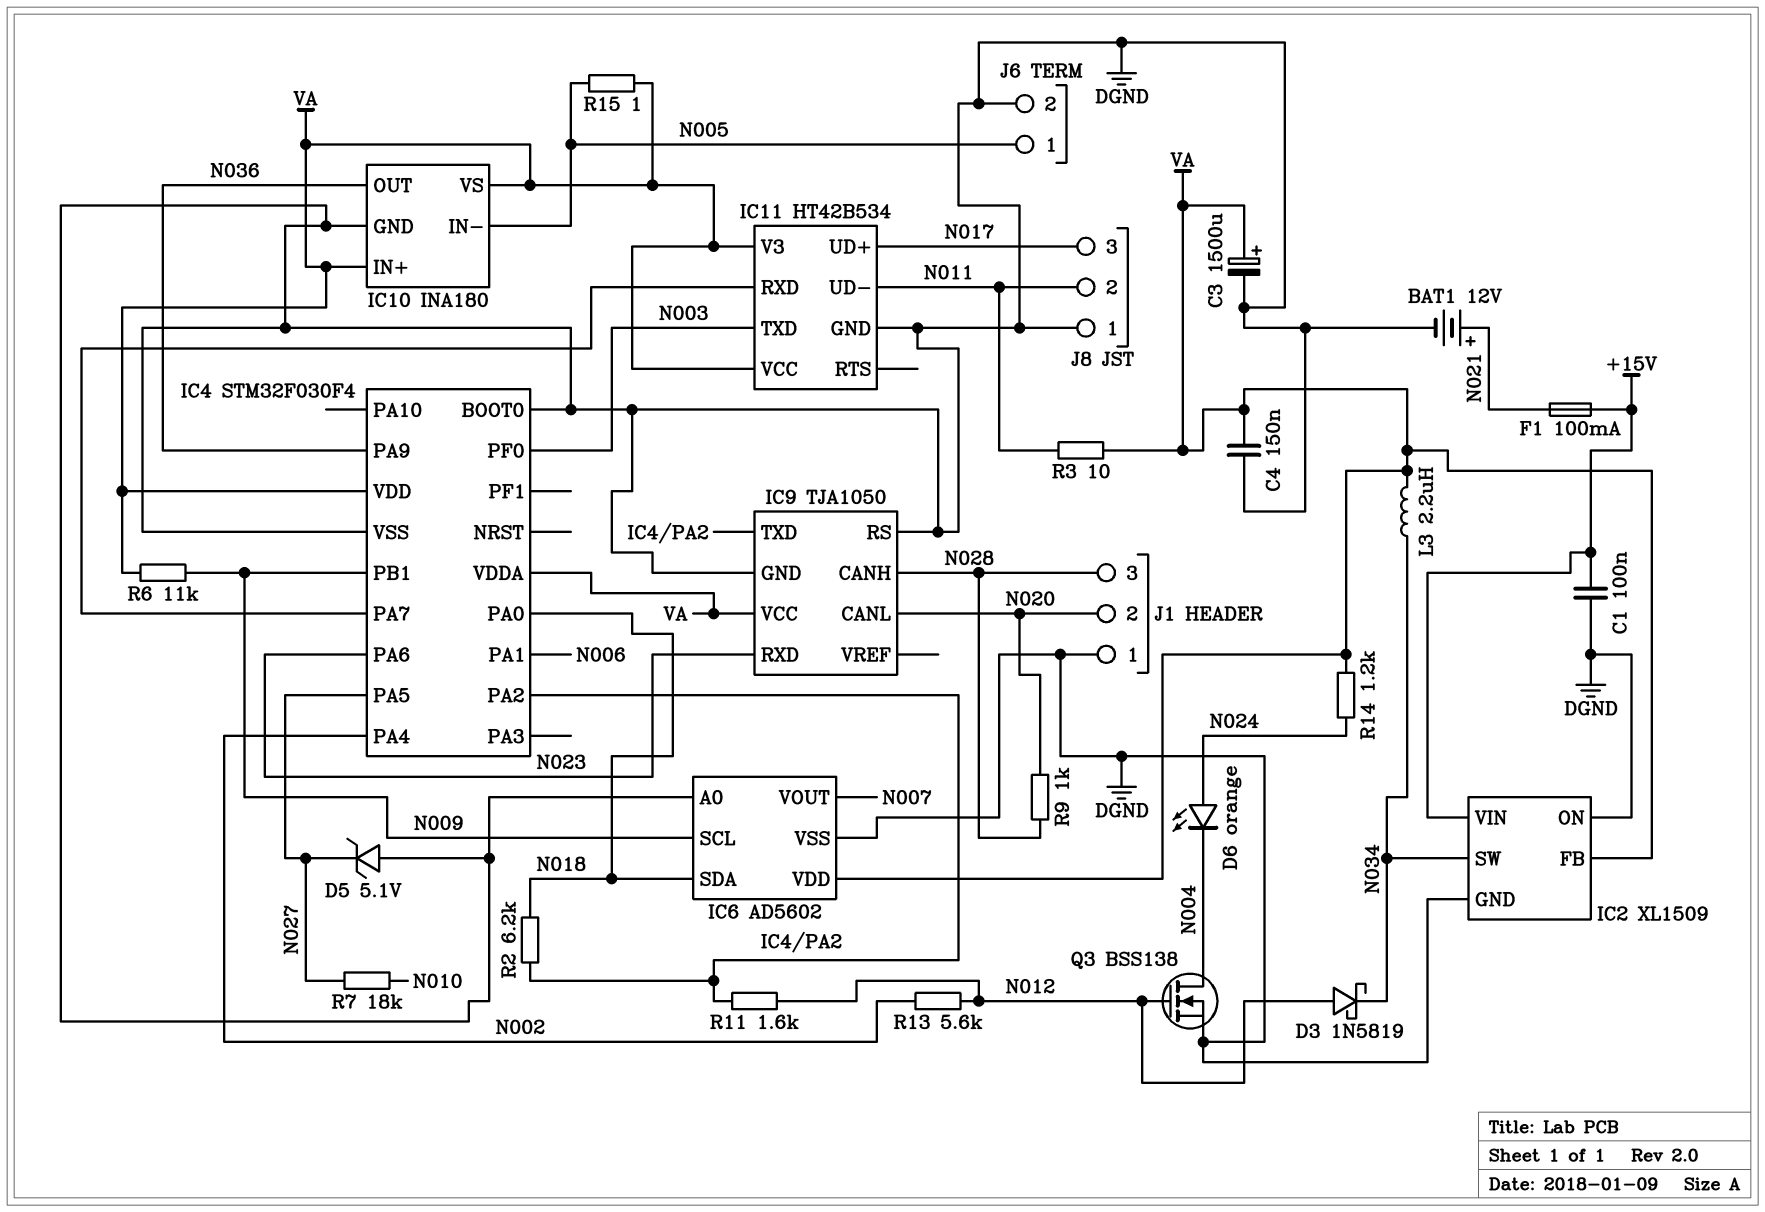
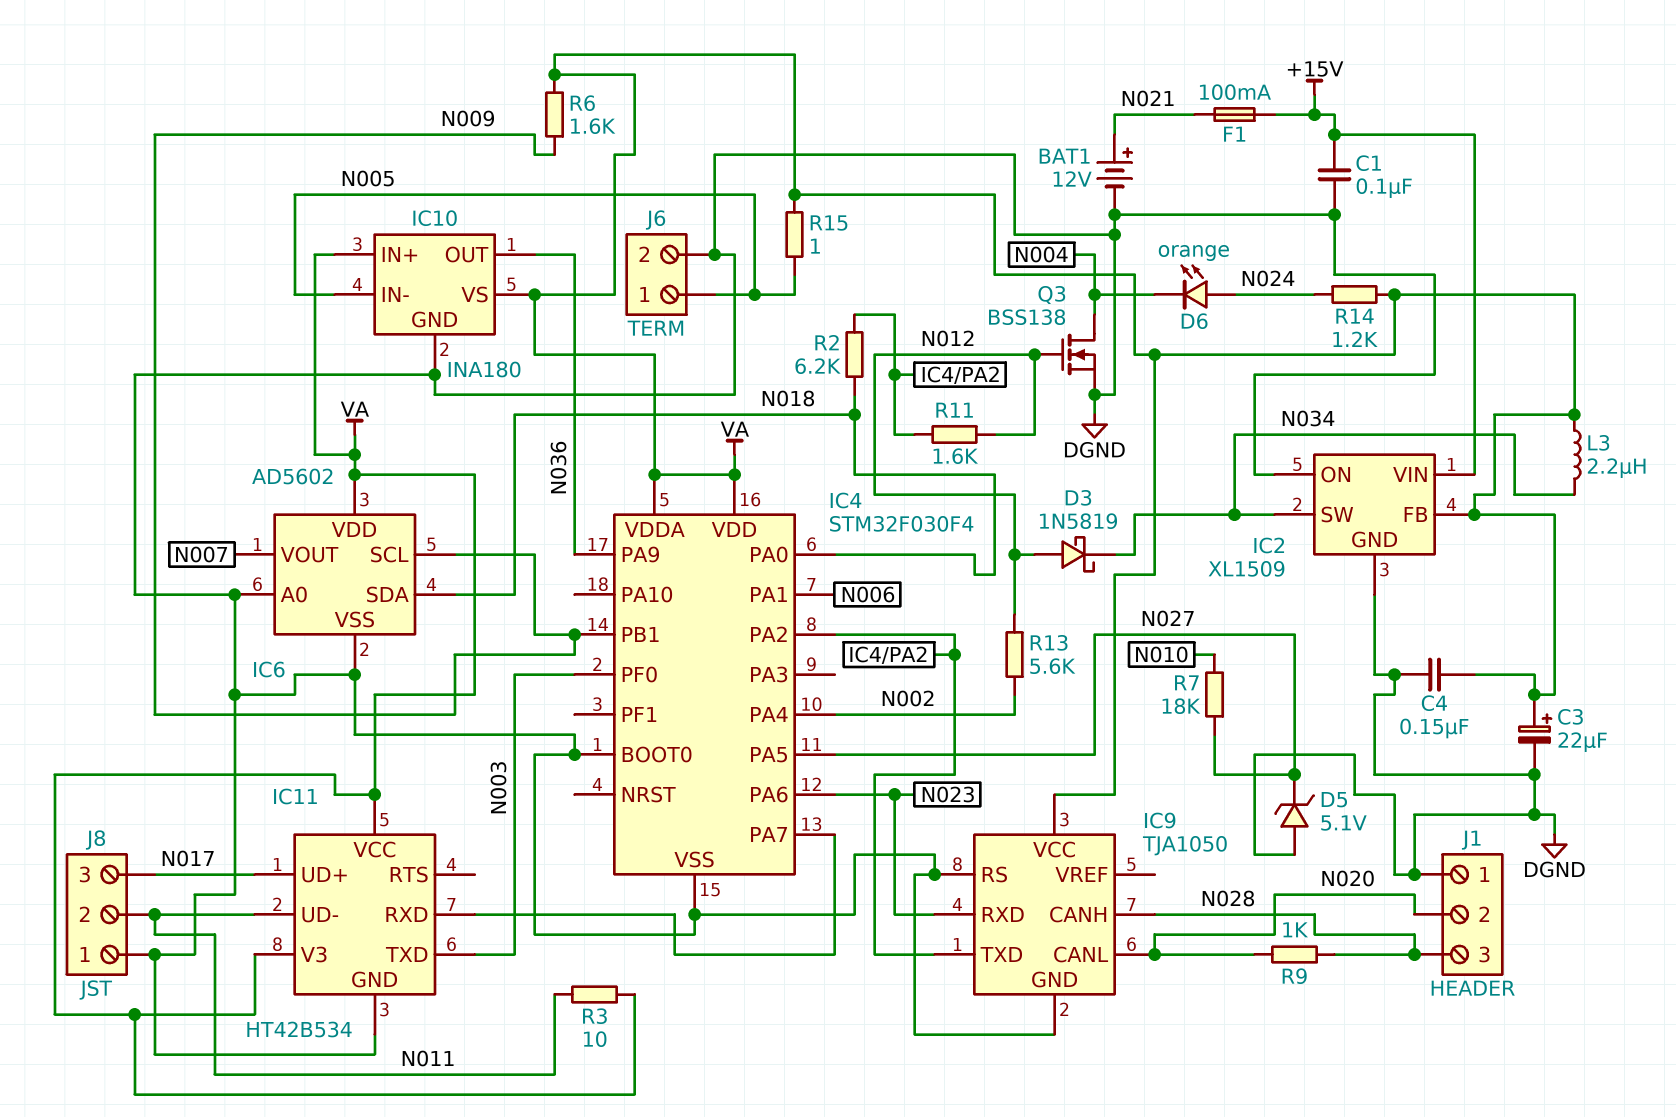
C3: 1500uF (plus VA, minus DGND) -> 22uF (plus VA, minus DGND)
R6: 11k (N009, VA) -> 1.6k (N009, VA)

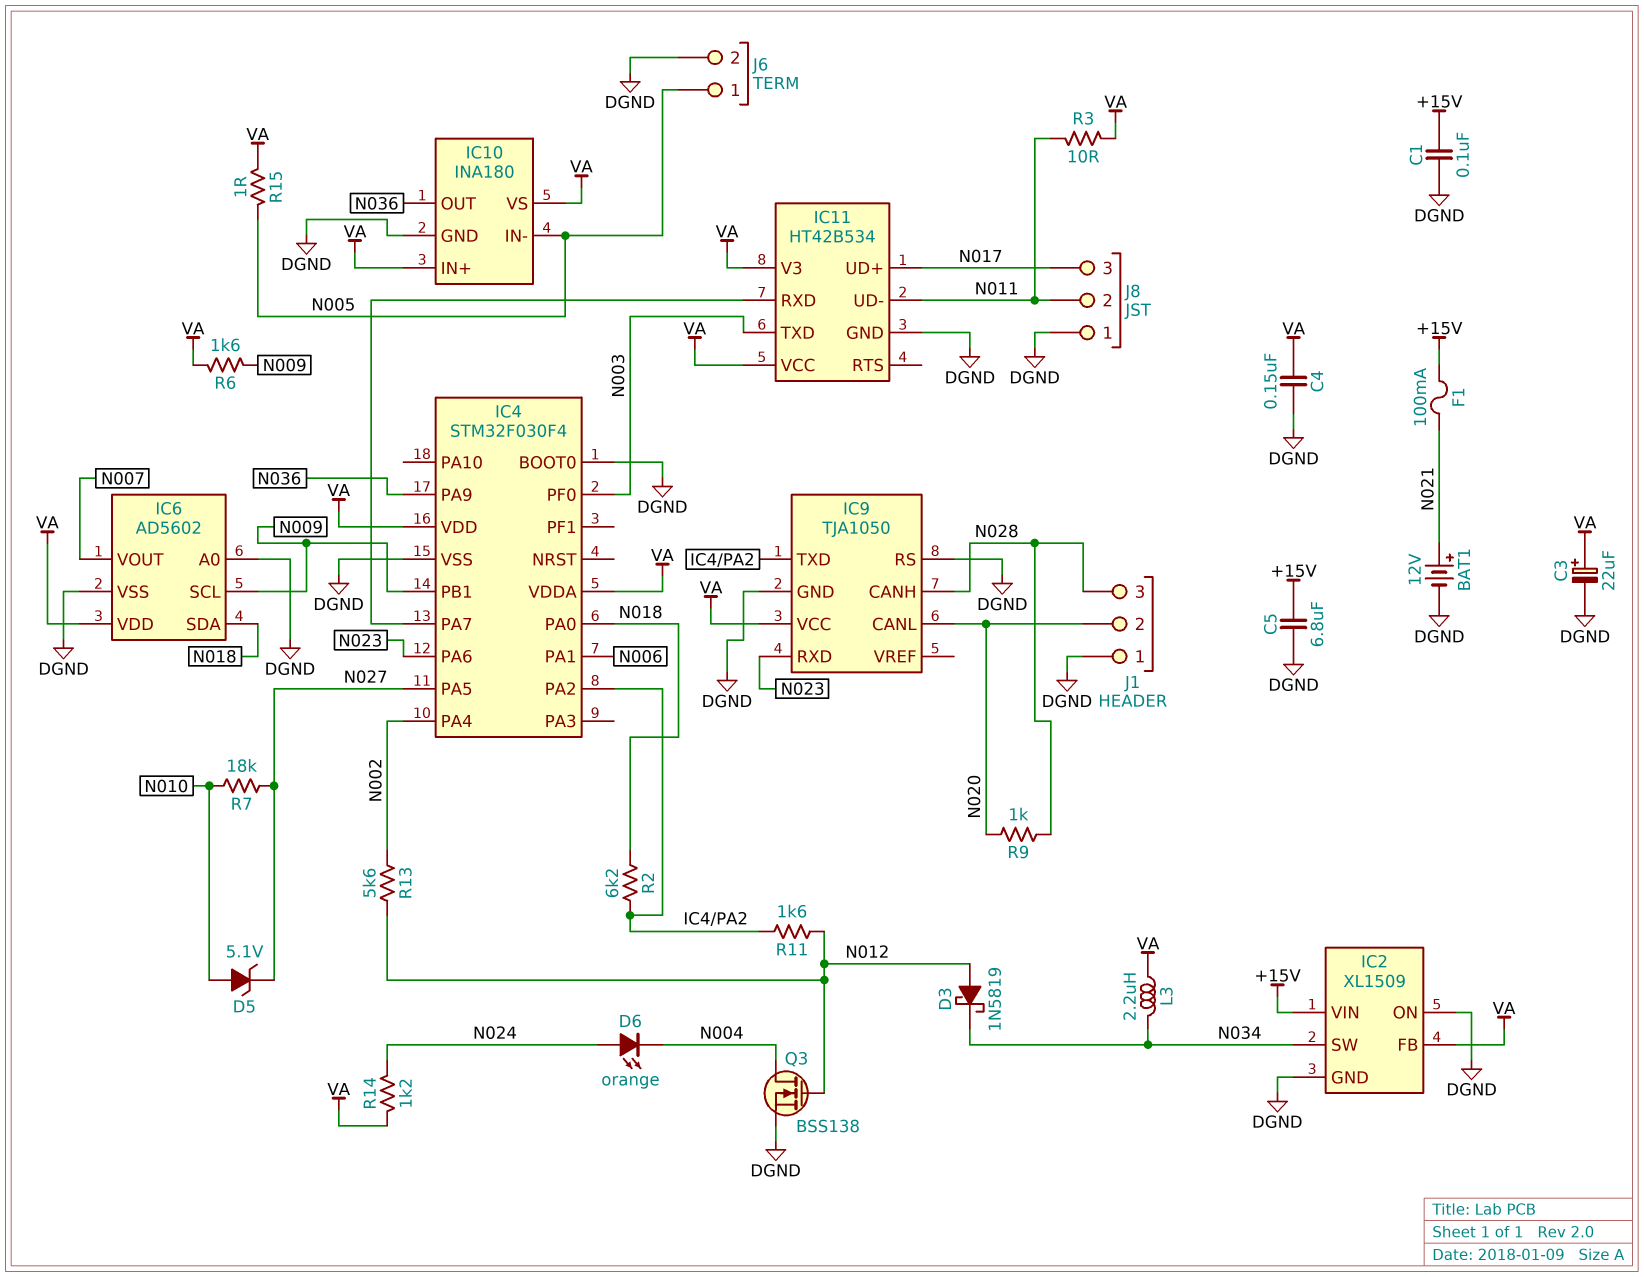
C5: none -> 6.8uF (+15V, DGND)
D5: zener 5.1V (A DGND, K N027) -> zener 5.1V (A N010, K N027)

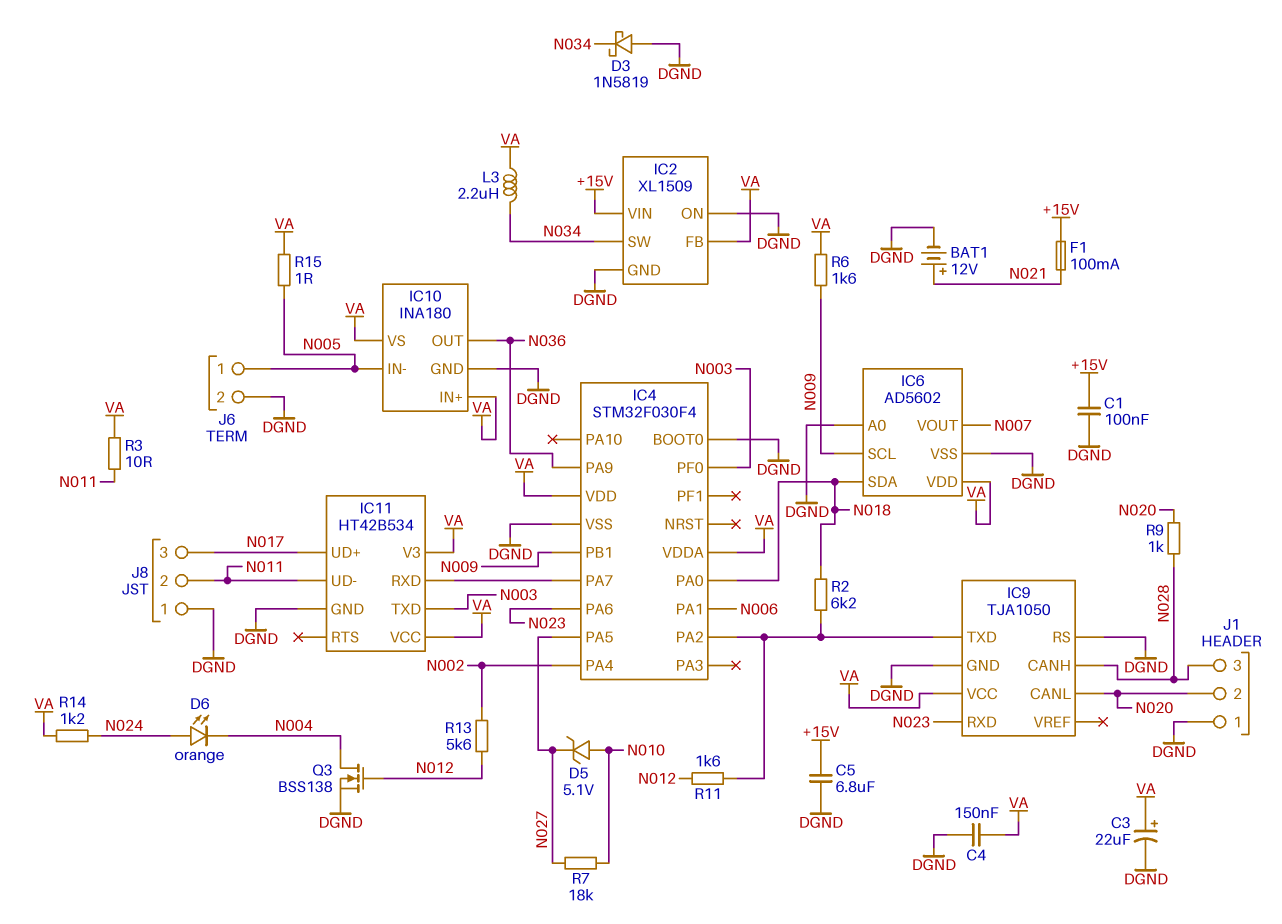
D3: schottky 1N5819 (A N012, K N034) -> schottky 1N5819 (A DGND, K N034)

